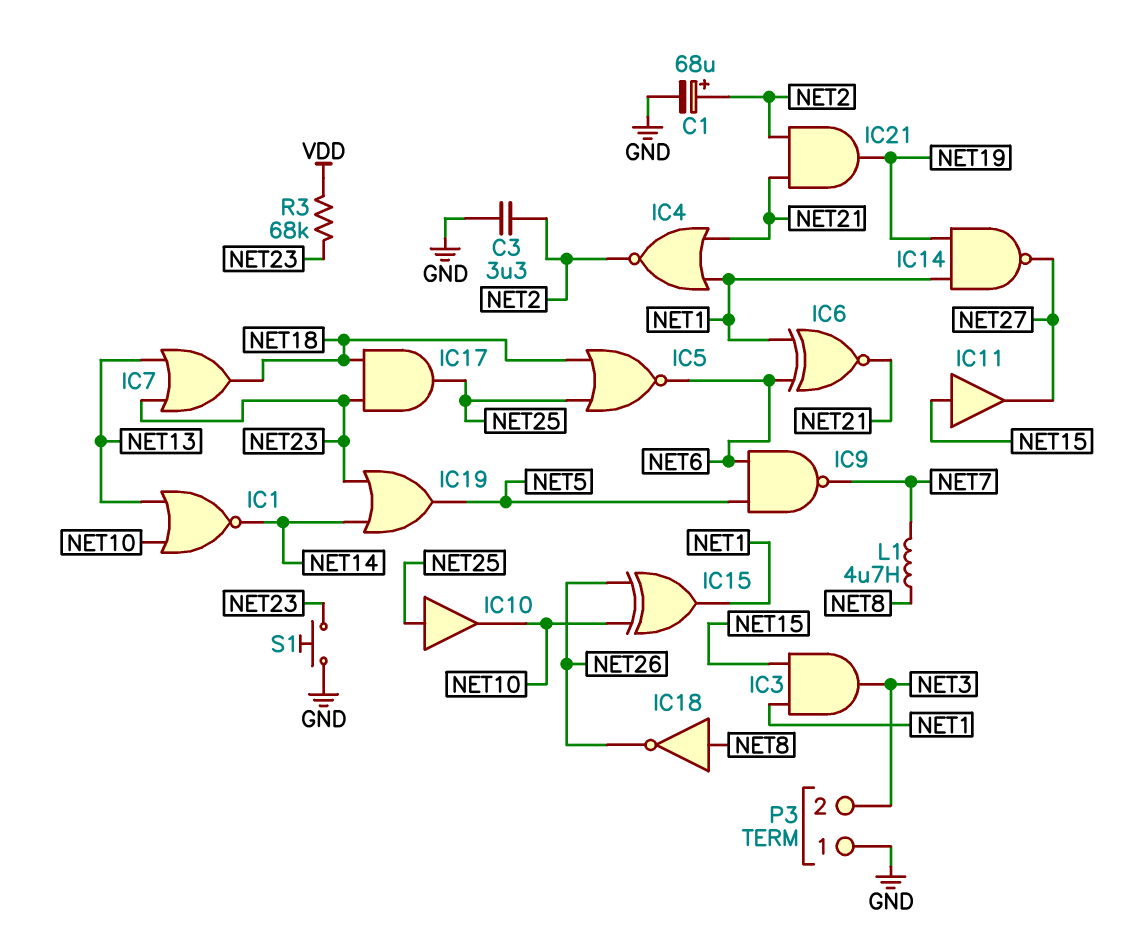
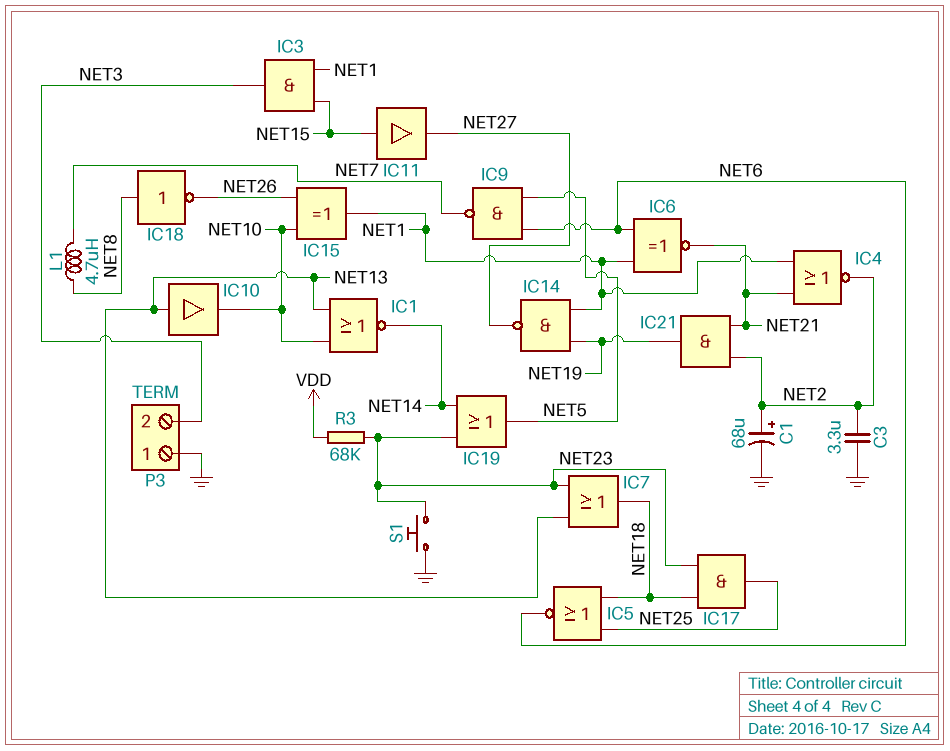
IC10: buffer (in NET25, out NET10) -> buffer (in NET13, out NET10)

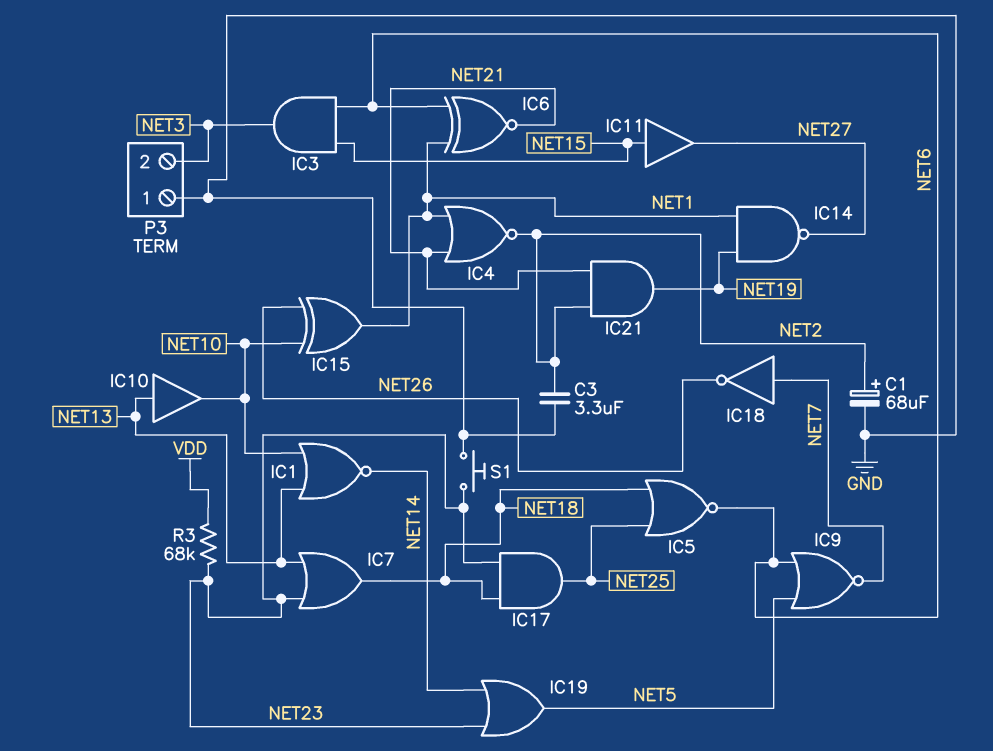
IC3: AND (in NET1, in NET15, out NET3) -> AND (in NET6, in NET15, out NET3)
IC9: NAND (in NET5, in NET6, out NET7) -> NOR (in NET5, in NET6, out NET7)
IC18: NOT (in NET8, out NET26) -> NOT (in NET7, out NET26)
L1: 4.7uH (NET7, NET8) -> none

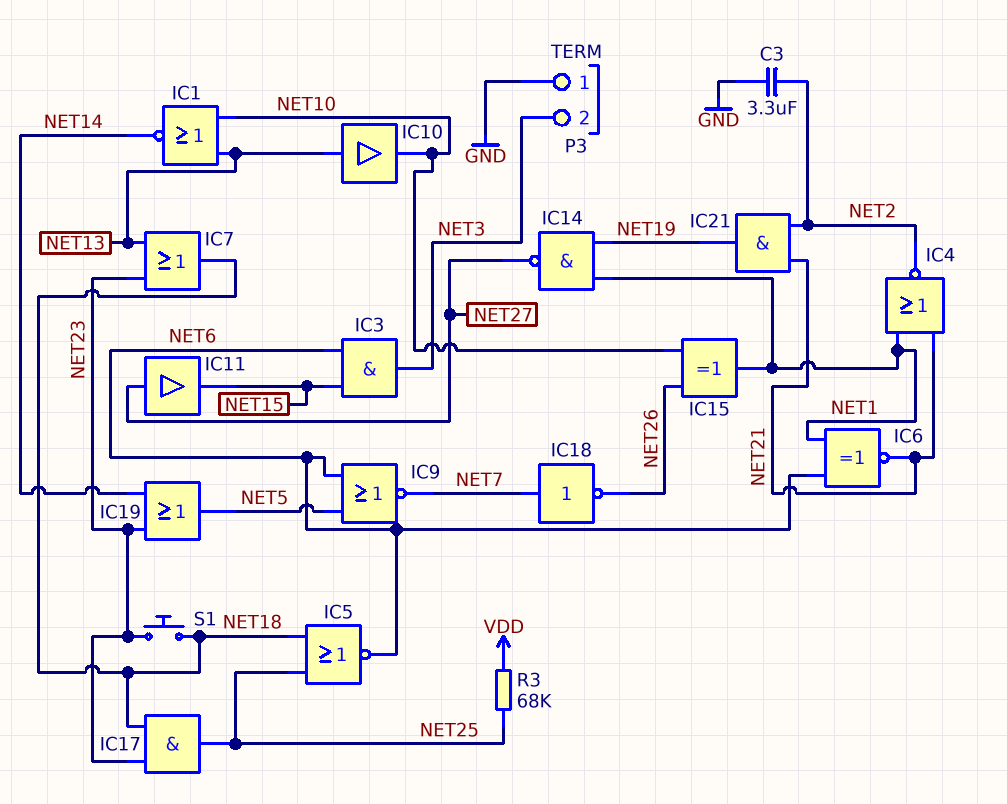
C1: 68uF (plus NET2, minus GND) -> none
IC11: buffer (in NET15, out NET27) -> buffer (in NET27, out NET15)
R3: 68k (NET23, VDD) -> 68k (NET25, VDD)
S1: button (GND, NET23) -> button (NET18, NET23)

